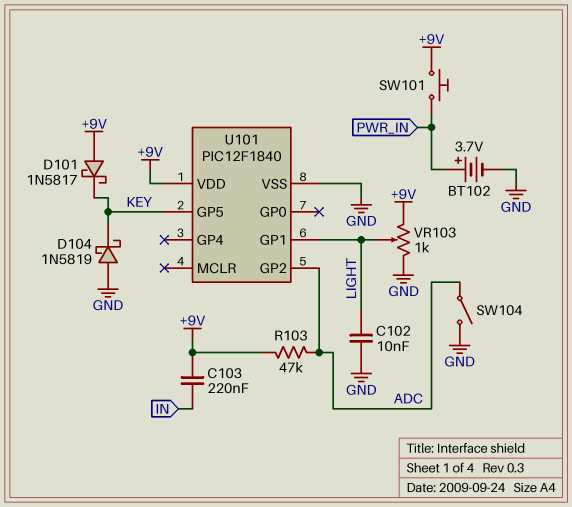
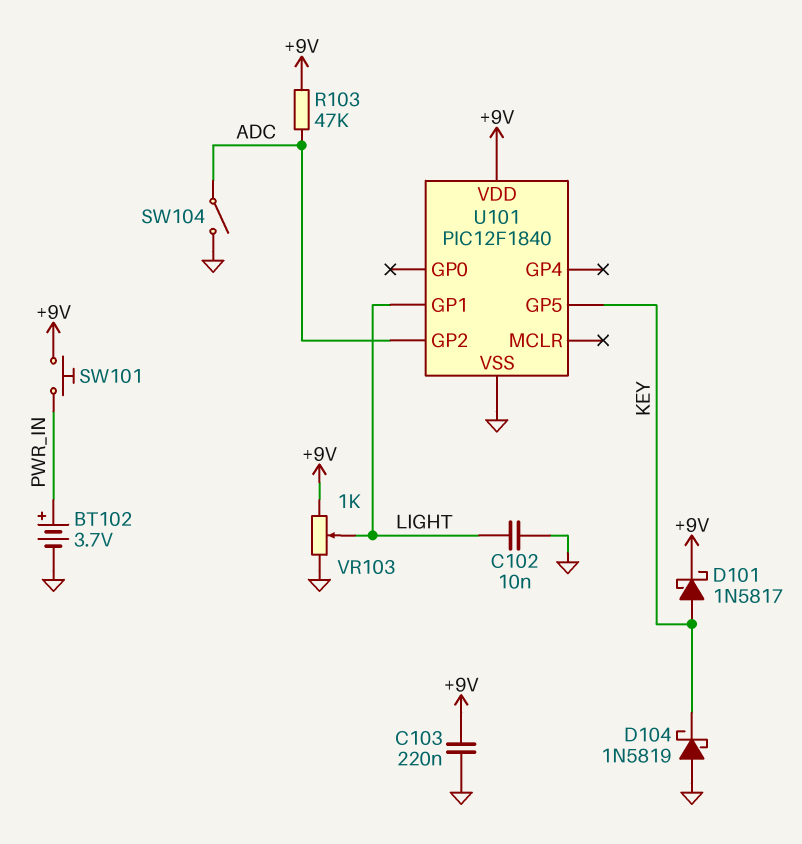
C103: 220nF (+9V, IN) -> 220nF (+9V, GND)
D101: schottky 1N5817 (A +9V, K KEY) -> schottky 1N5817 (A KEY, K +9V)

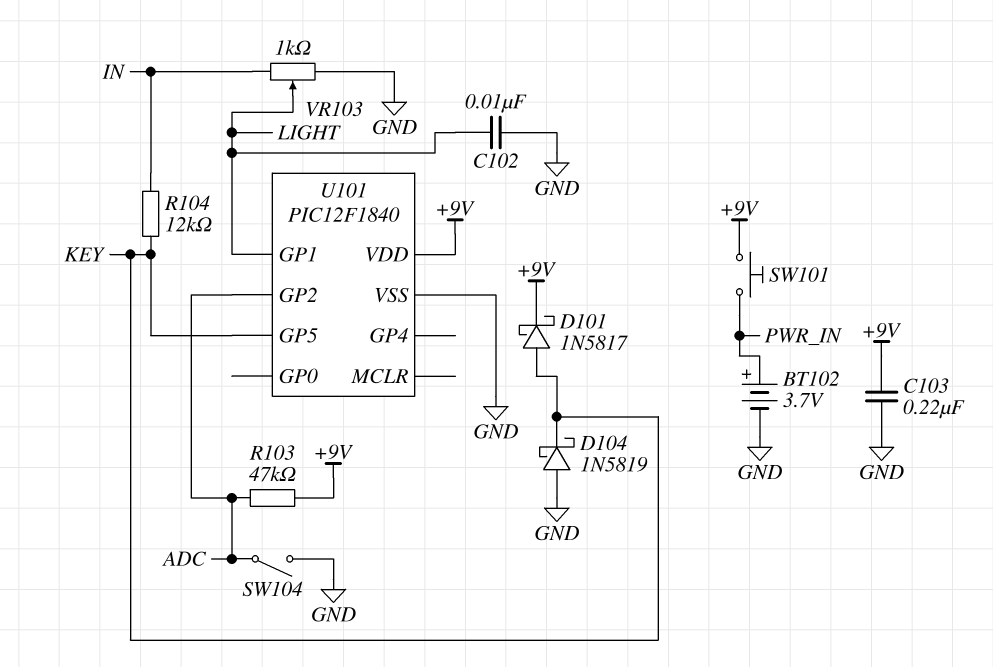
R104: none -> 12k (IN, KEY)
VR103: 1k (+9V, GND, wiper LIGHT) -> 1k (GND, IN, wiper LIGHT)

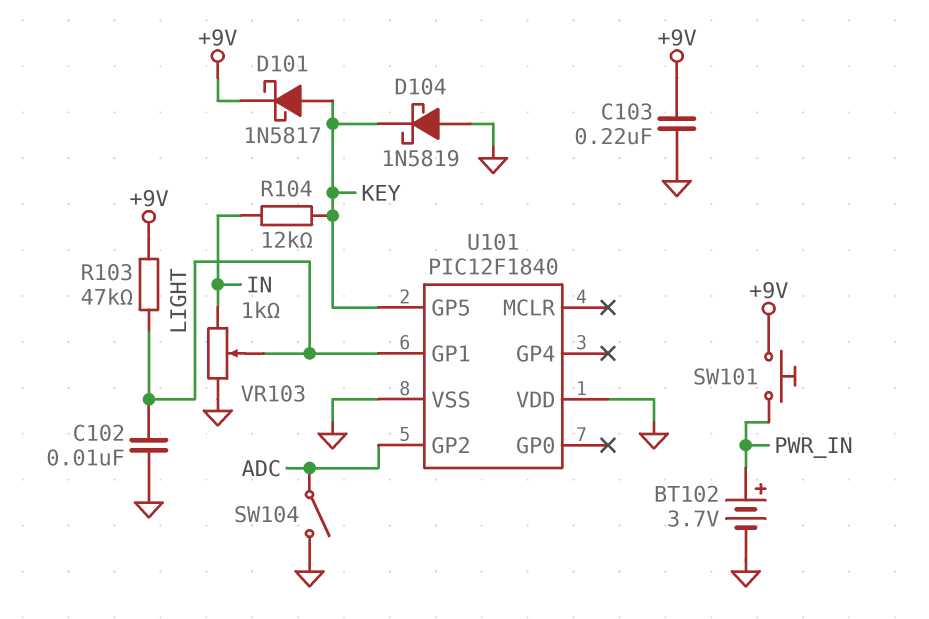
R103: 47k (+9V, ADC) -> 47k (+9V, LIGHT)
U101 pin VDD: +9V -> GND

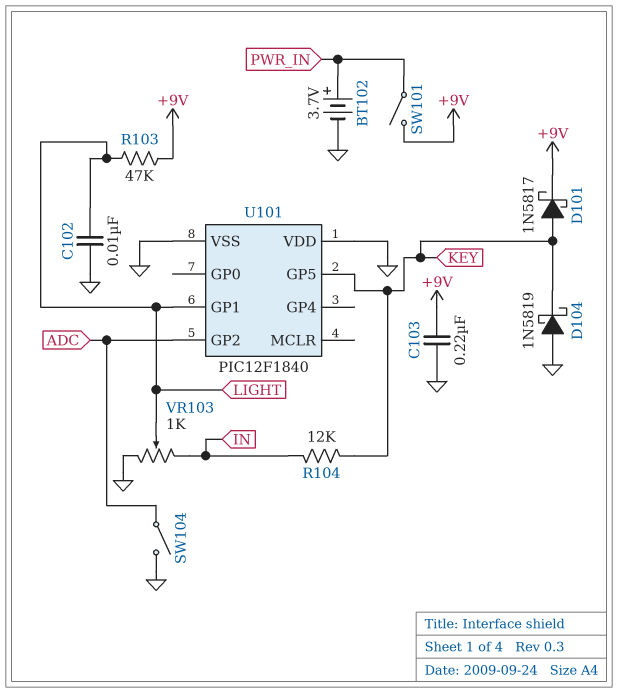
SW101: button (+9V, PWR_IN) -> switch (+9V, PWR_IN)

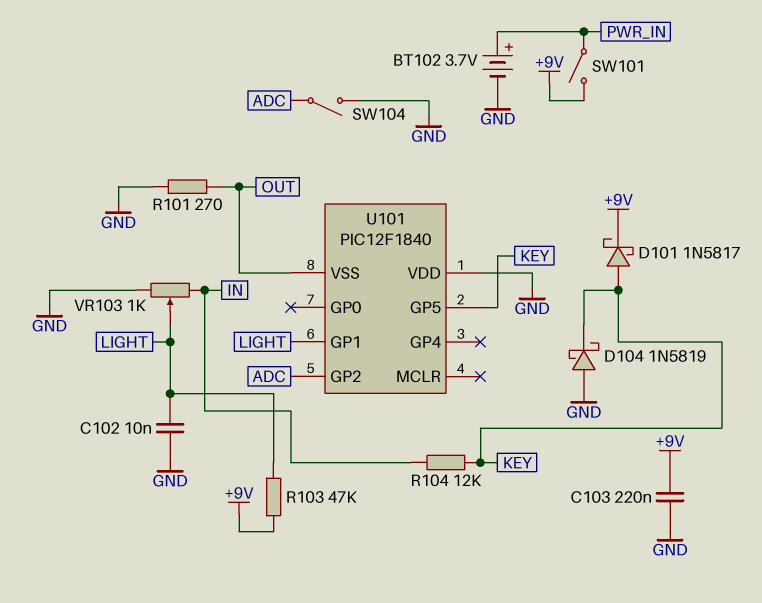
R101: none -> 270 (GND, OUT)
U101 pin VSS: GND -> OUT

